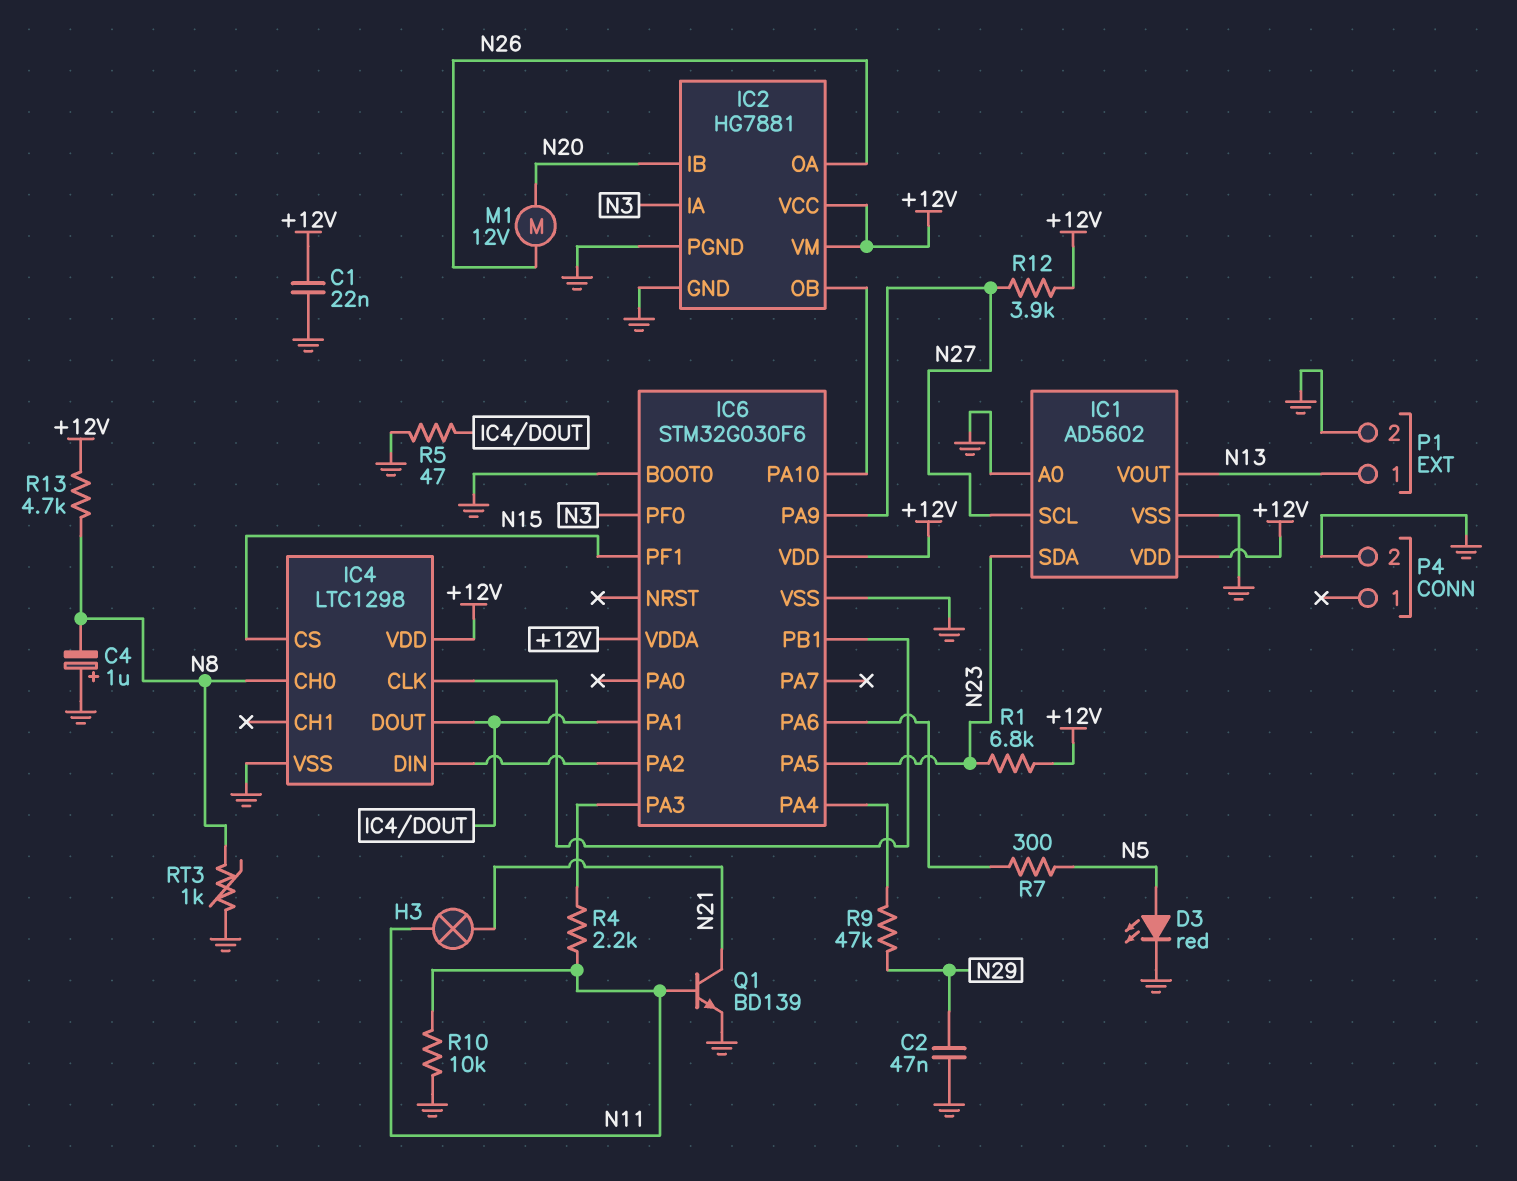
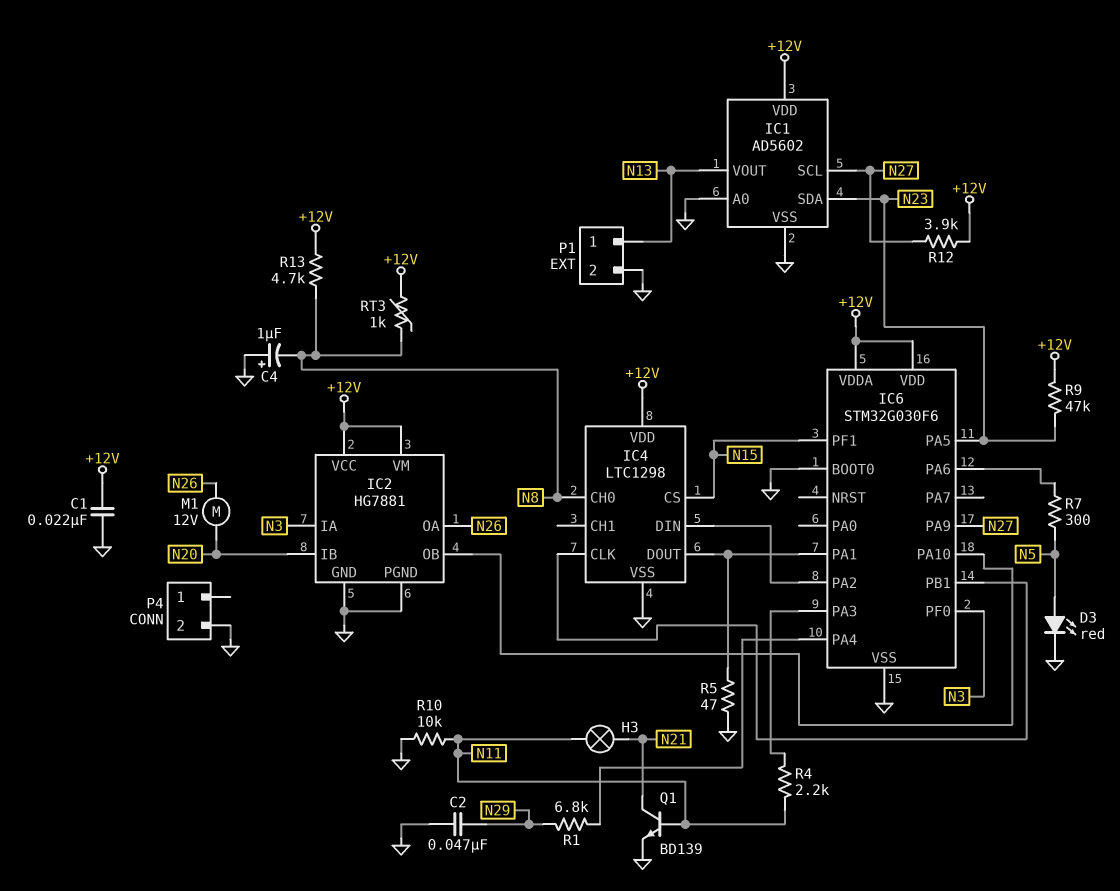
R1: 6.8k (+12V, N23) -> 6.8k (IC6/PA4, N29)
R9: 47k (IC6/PA4, N29) -> 47k (+12V, N23)
RT3: 1k (GND, N8) -> 1k (+12V, N8)

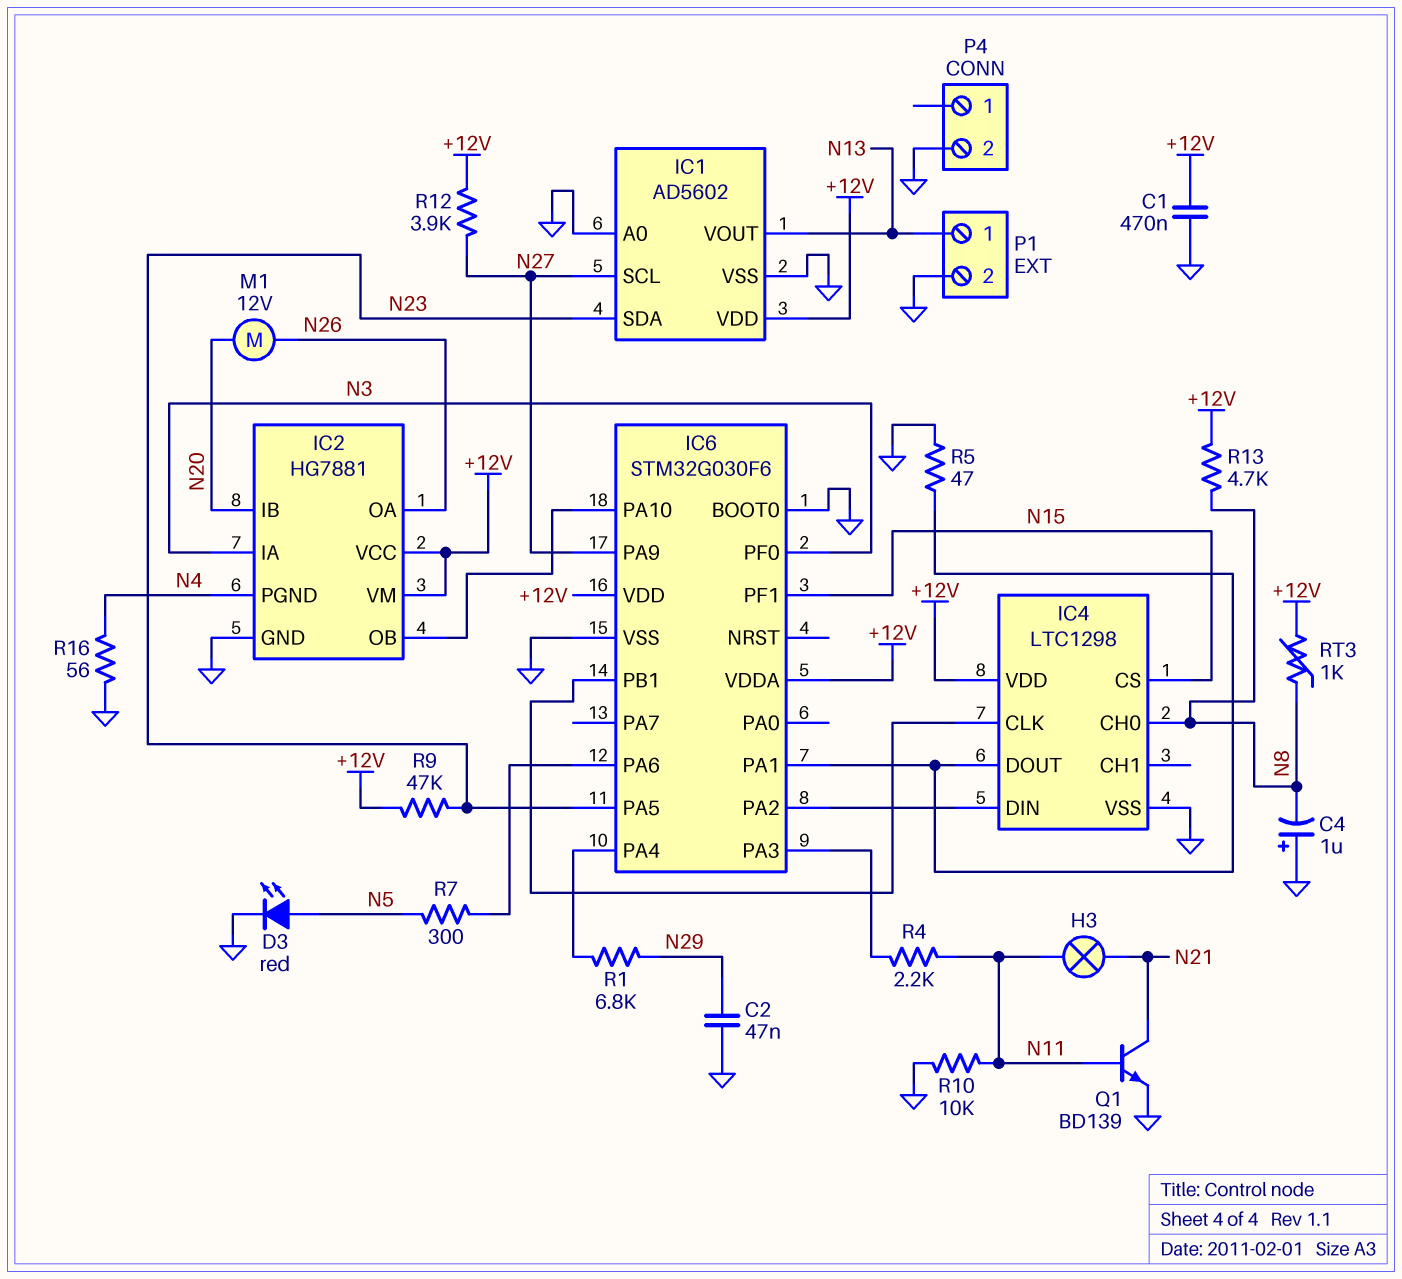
C1: 22nF (+12V, GND) -> 470nF (+12V, GND)
IC2 pin PGND: GND -> N4
R16: none -> 56 (GND, N4)

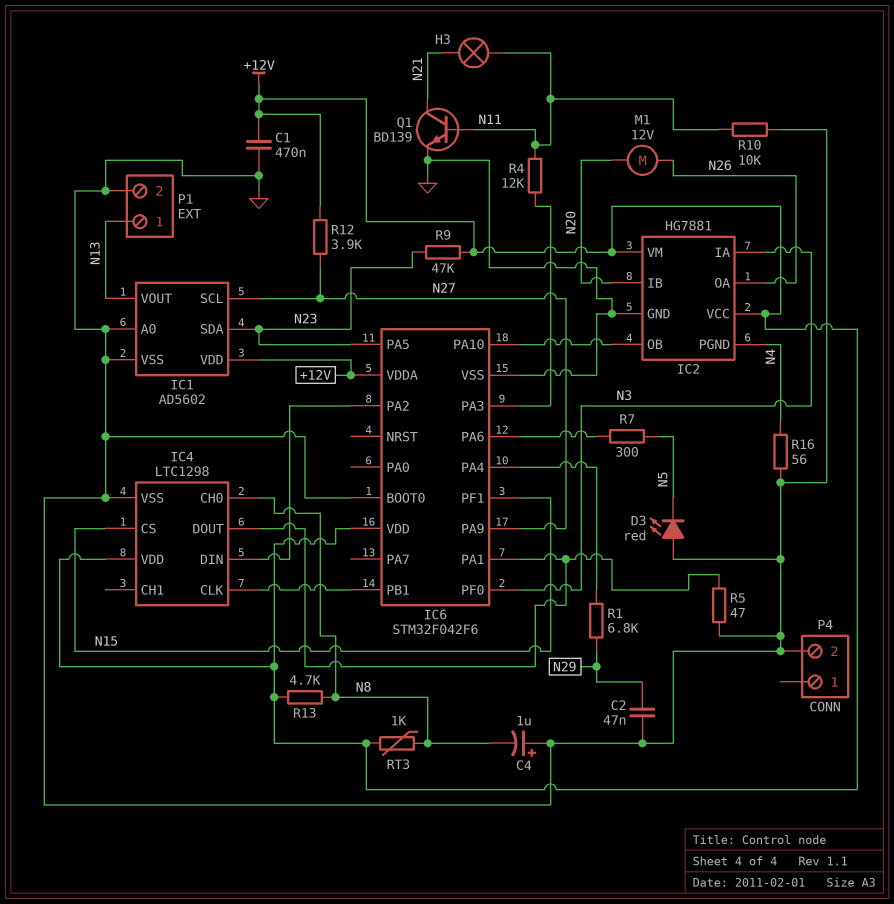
D3: LED red (A N5, K GND) -> LED red (A GND, K N5)
IC6: STM32G030F6 -> STM32F042F6
R4: 2.2k (IC6/PA3, N11) -> 12k (IC6/PA3, N11)

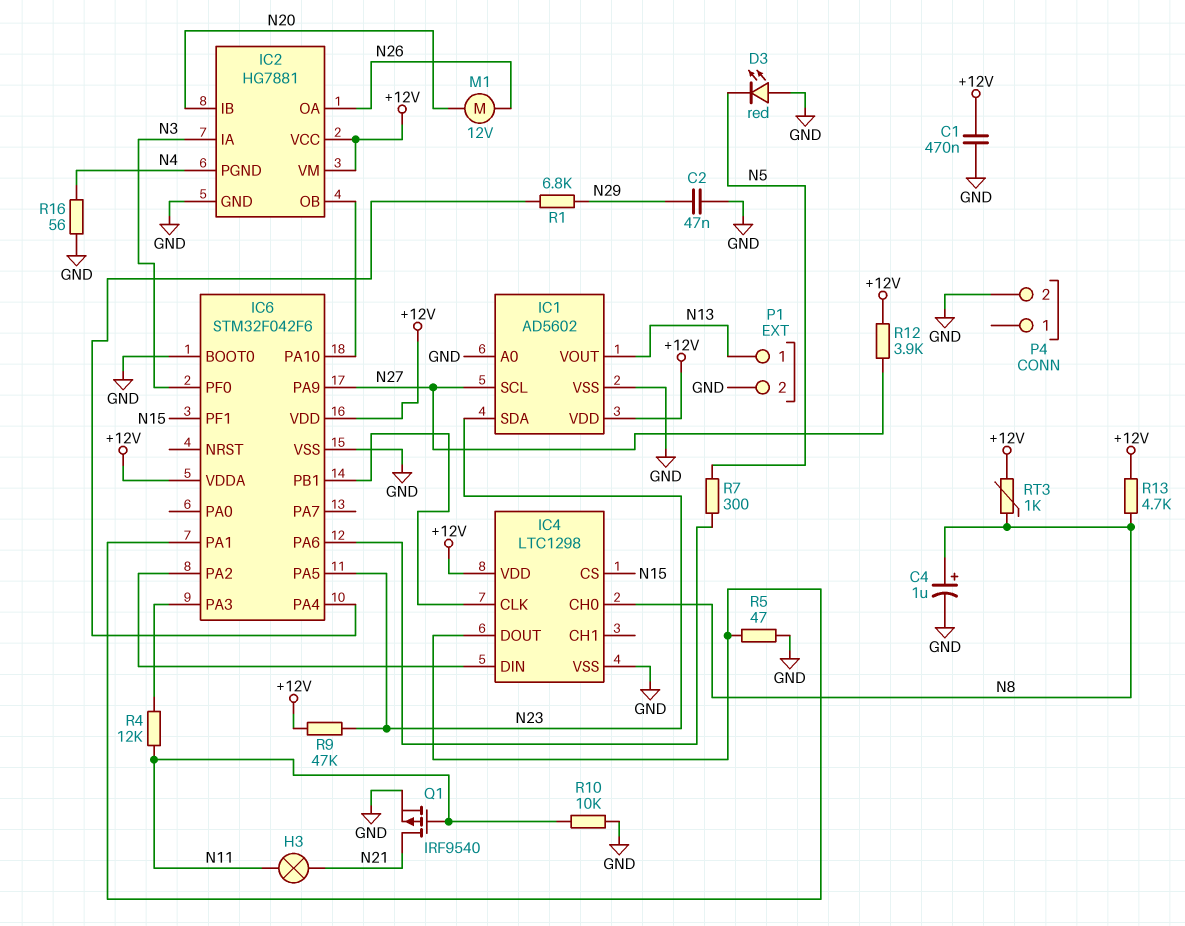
C4: 1uF (plus GND, minus N8) -> 1uF (plus N8, minus GND)
Q1: NPN BD139 (B N11, C N21, E GND) -> PMOS IRF9540 (G N11, D N21, S GND)

